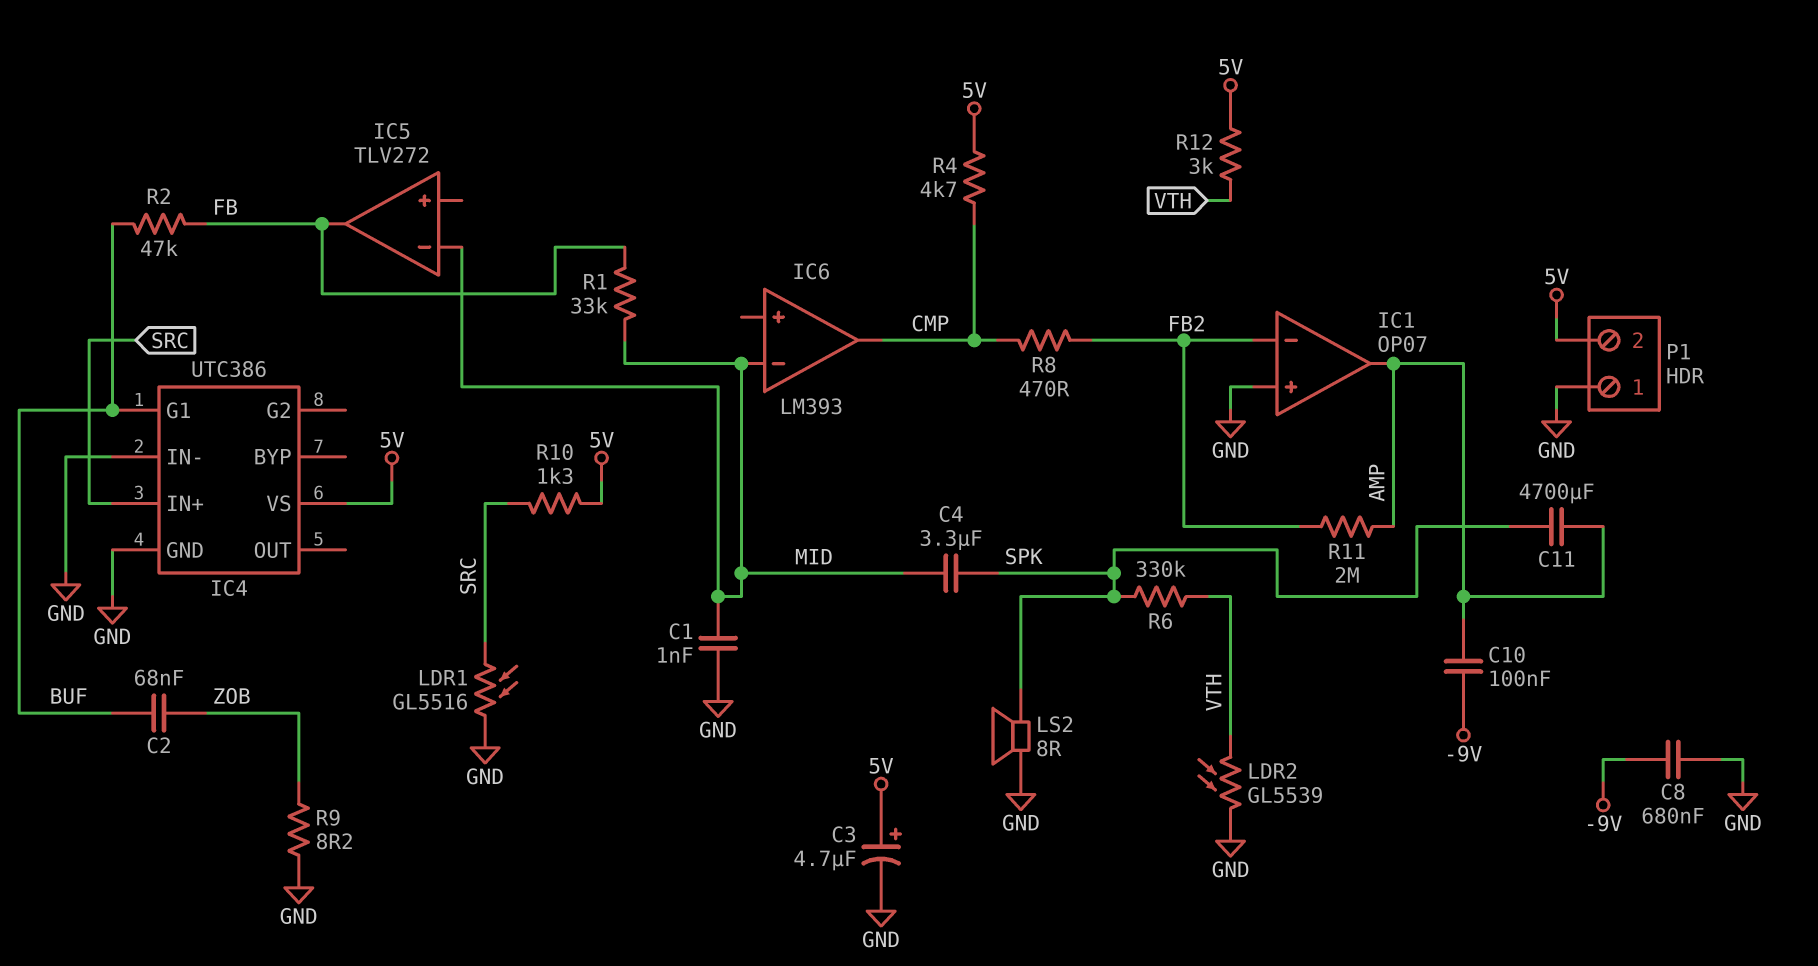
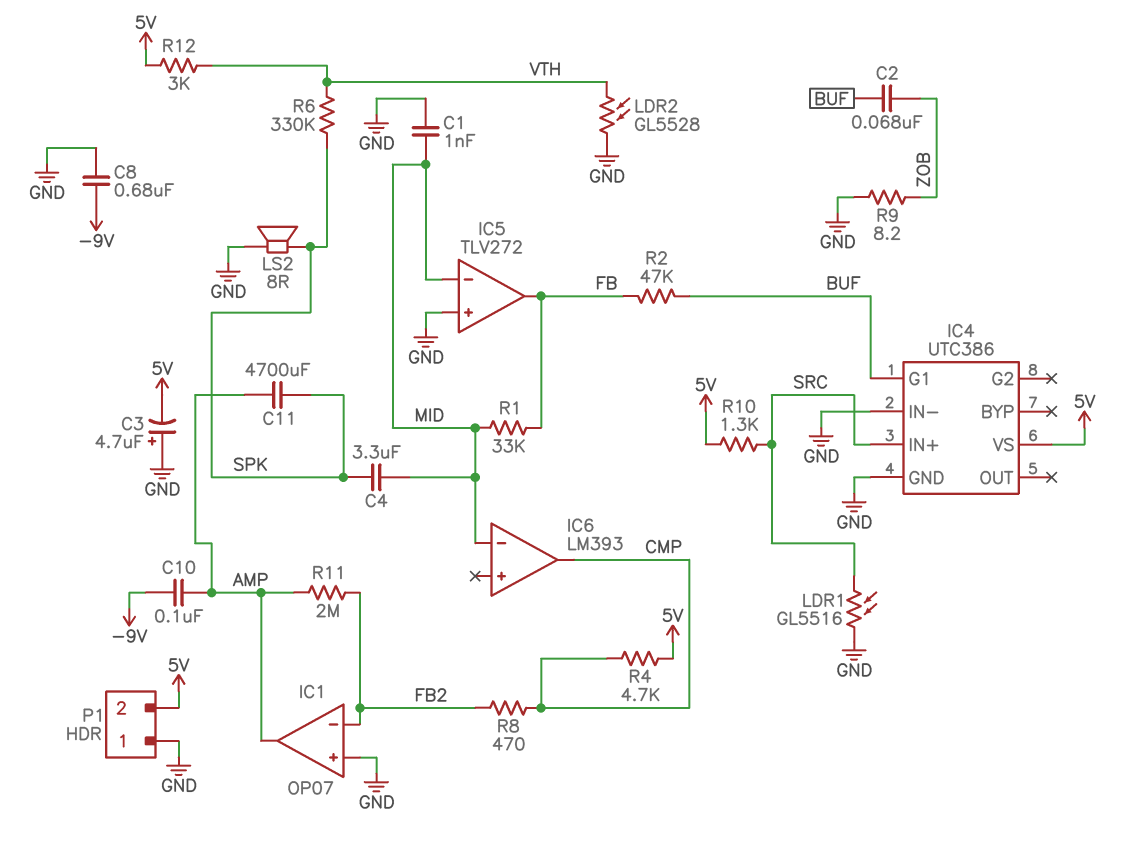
C3: 4.7uF (plus 5V, minus GND) -> 4.7uF (plus GND, minus 5V)
IC5 pin in+: none -> GND
LDR2: GL5539 (GND, VTH) -> GL5528 (GND, VTH)

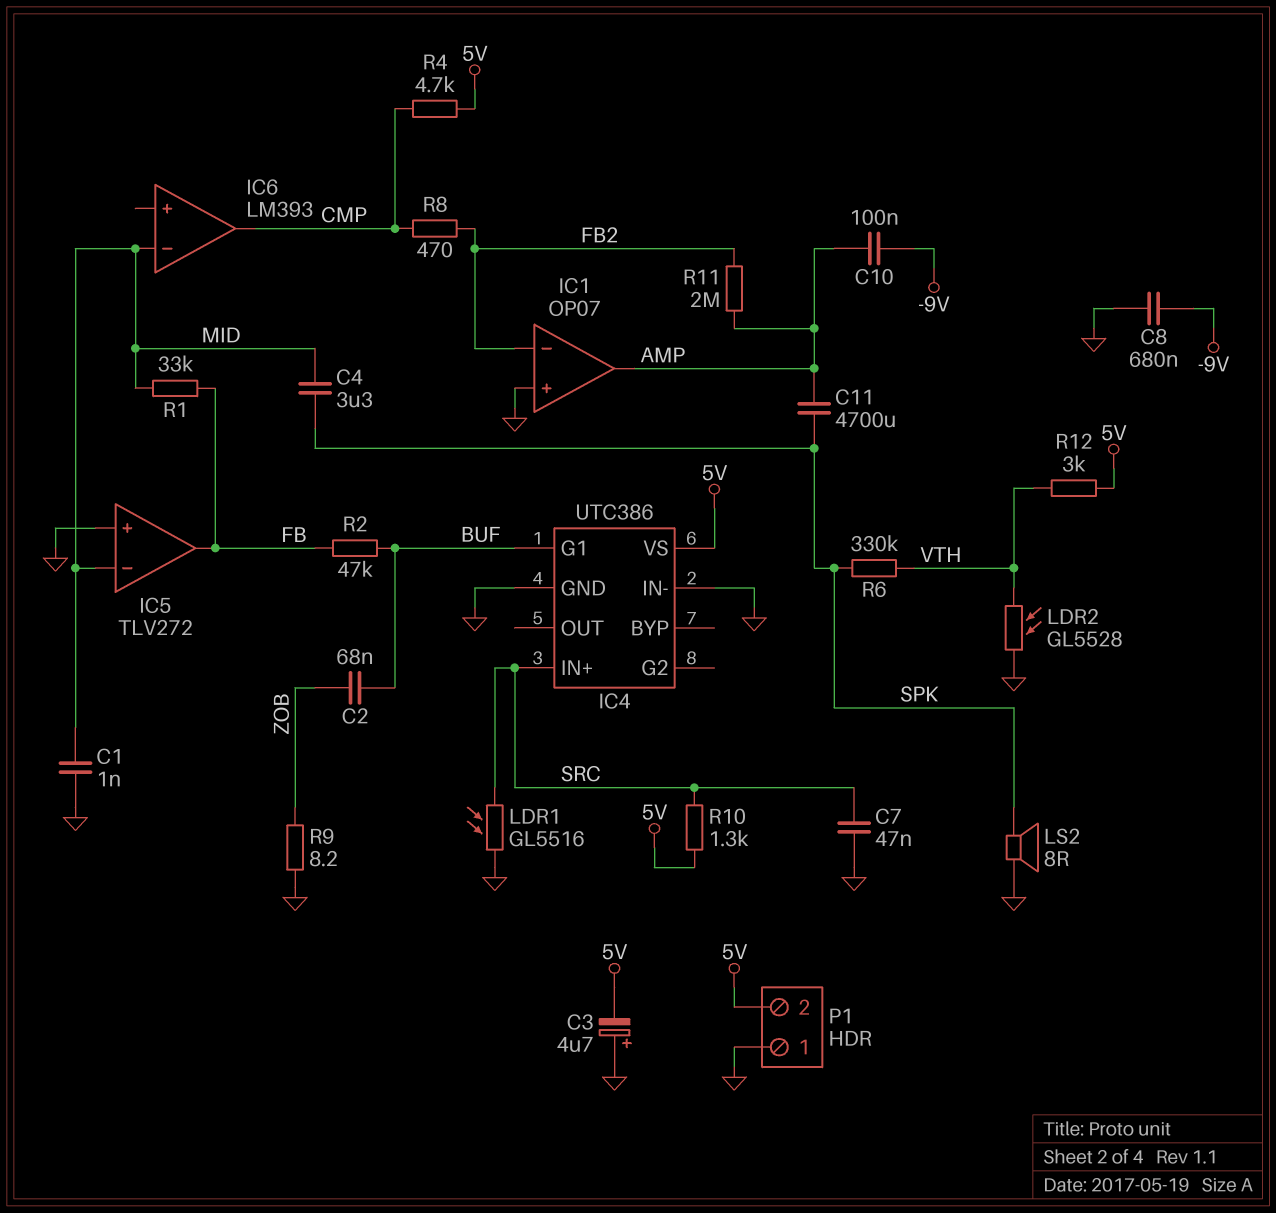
C7: none -> 47nF (GND, SRC)

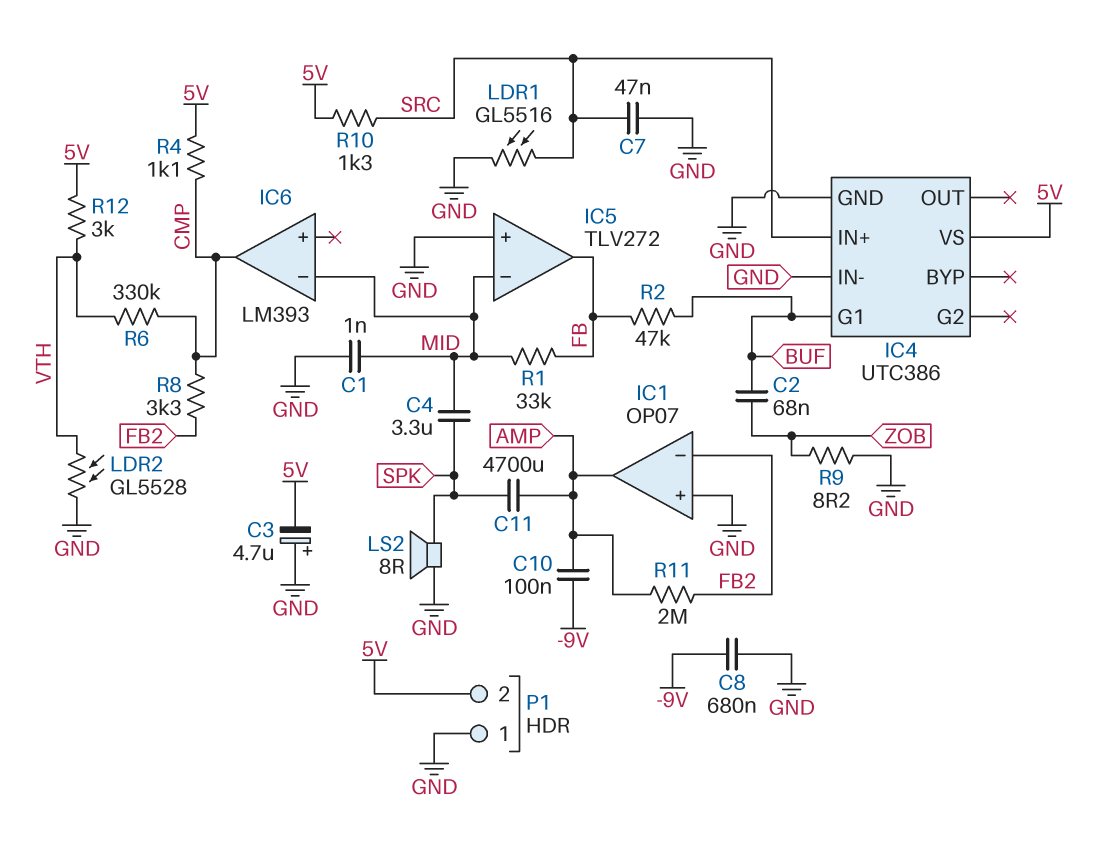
R4: 4.7k (5V, CMP) -> 1.1k (5V, CMP)
R6: 330k (SPK, VTH) -> 330k (CMP, VTH)
R8: 470 (CMP, FB2) -> 3.3k (CMP, FB2)

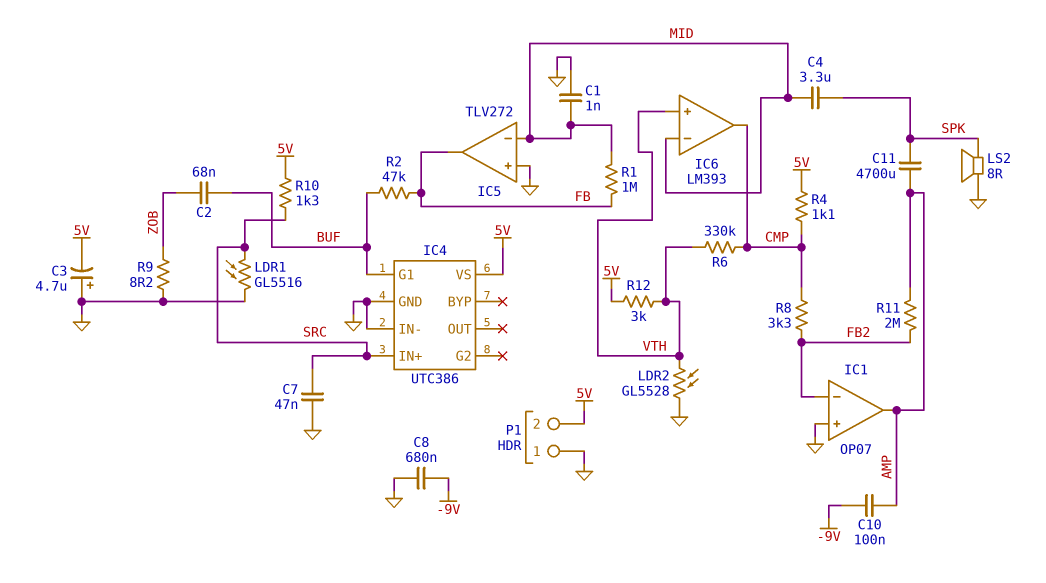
IC6 pin in+: none -> VTH
R1: 33k (FB, MID) -> 1M (FB, MID)

